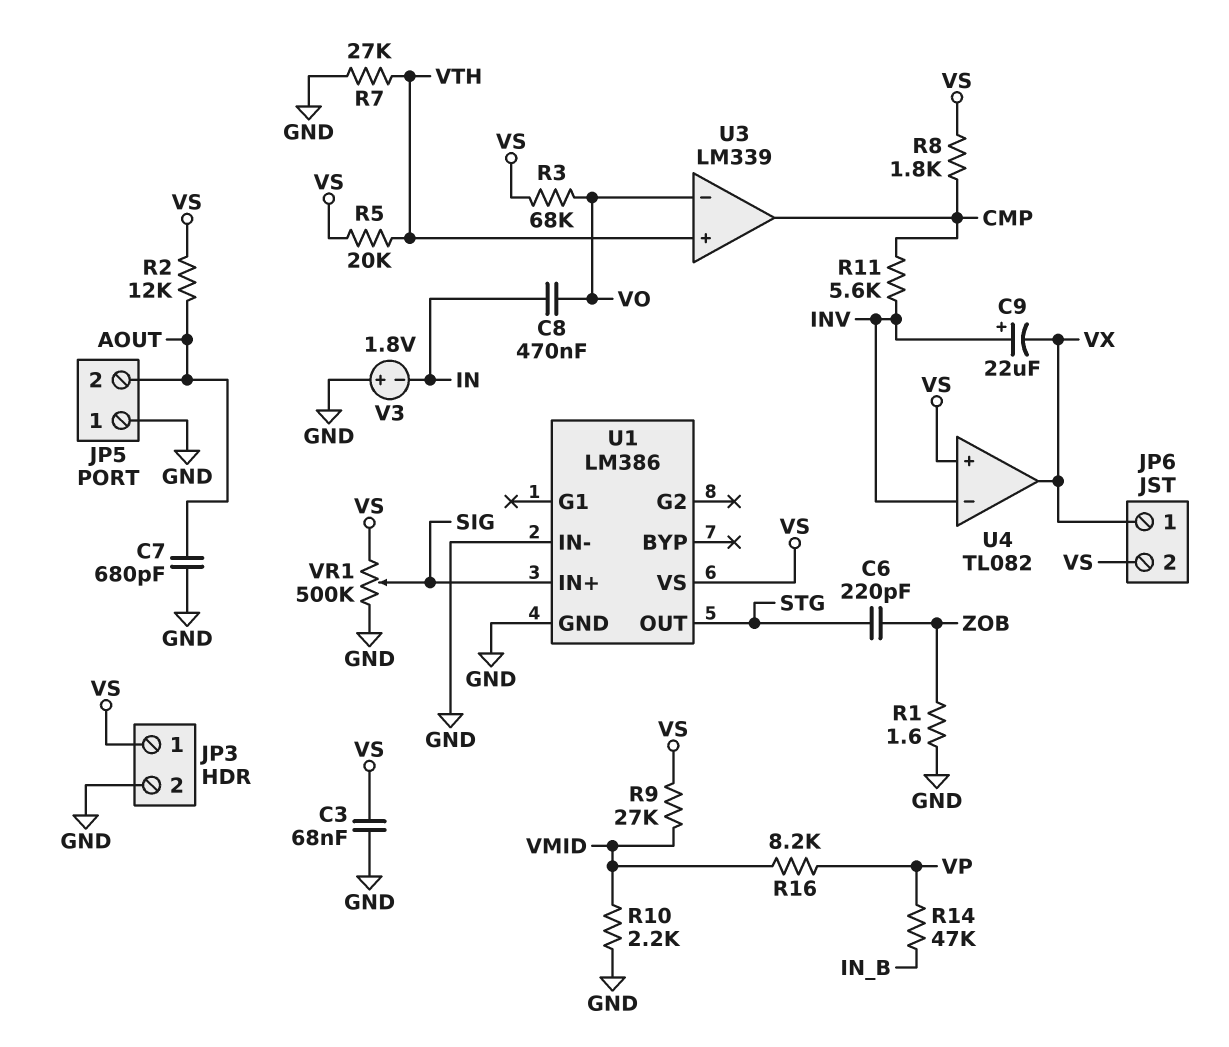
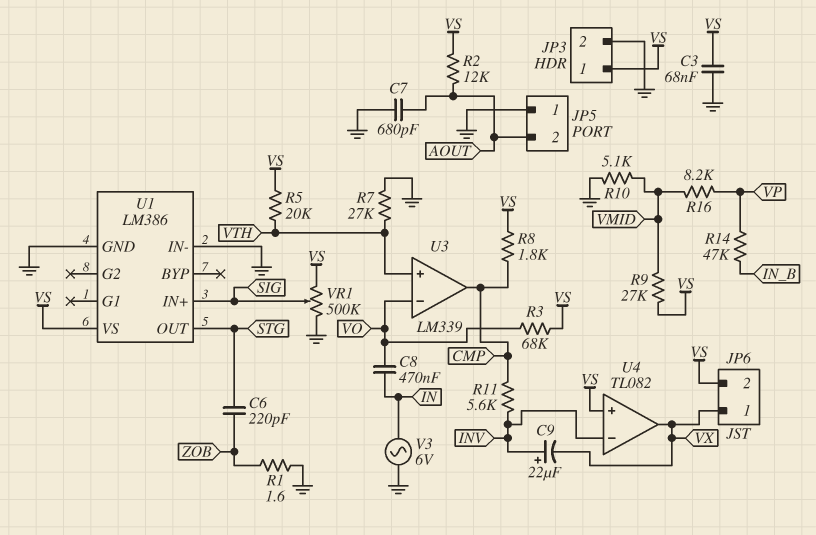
R10: 2.2k (GND, VMID) -> 5.1k (GND, VMID)
V3: 1.8V (plus GND, minus IN) -> AC 6V (GND, IN)

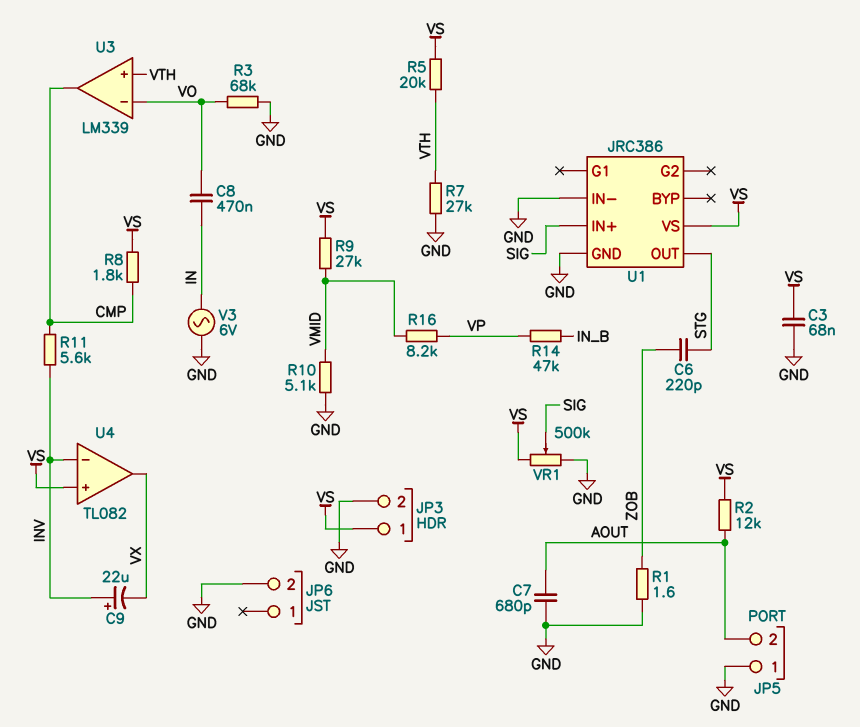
JP6 pin 1: VX -> none
JP6 pin 2: VS -> GND
R3: 68k (VO, VS) -> 68k (GND, VO)
U1: LM386 -> JRC386

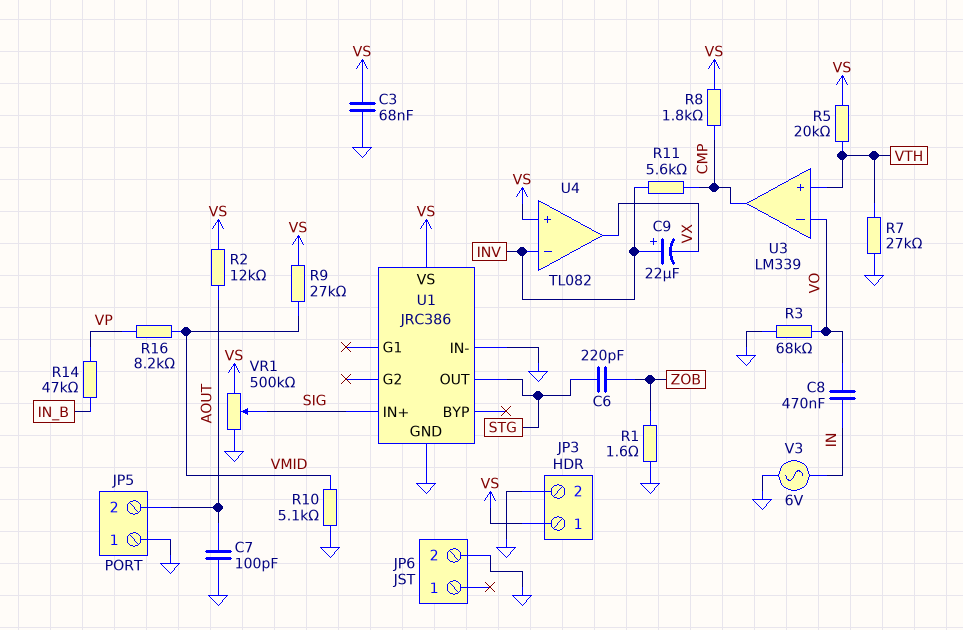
C7: 680pF (AOUT, GND) -> 100pF (AOUT, GND)

